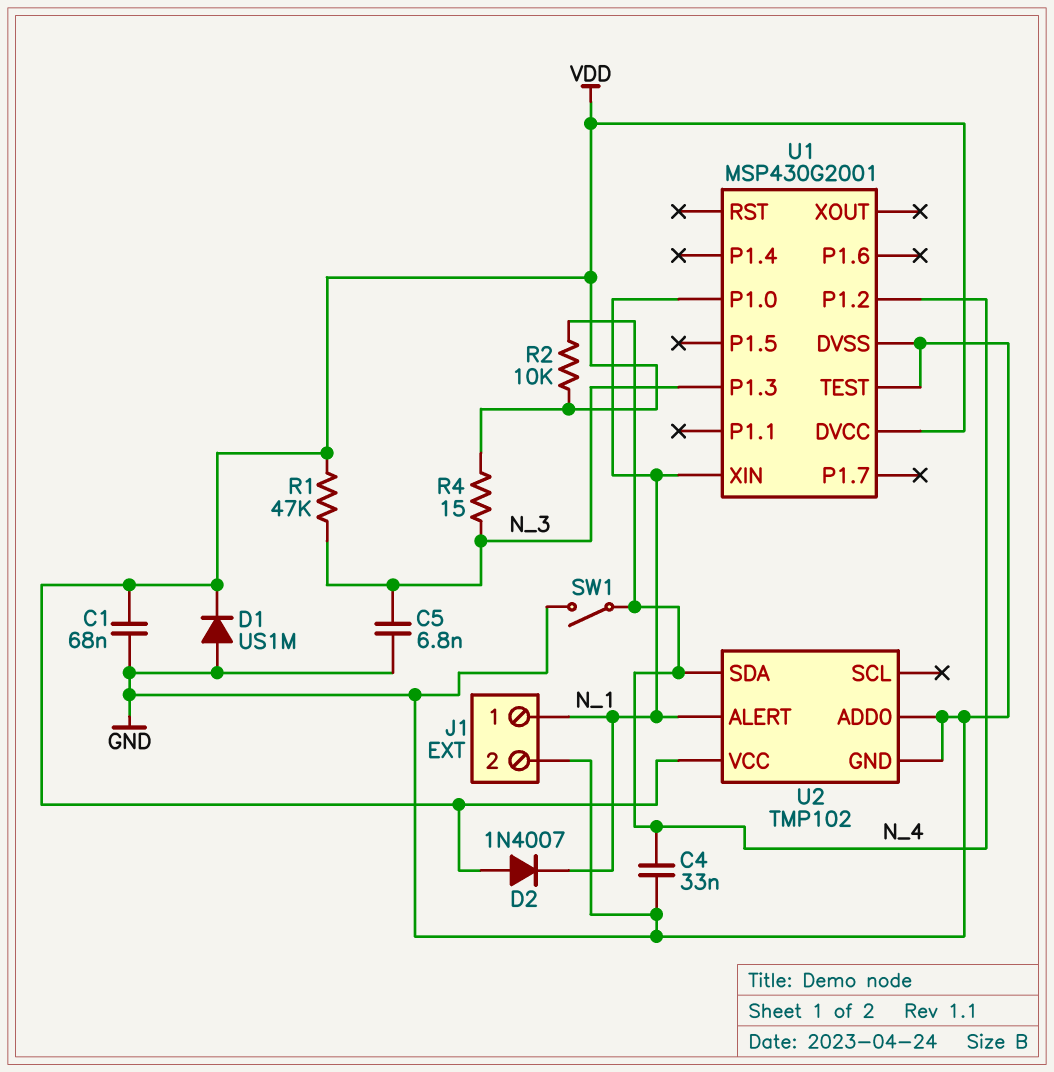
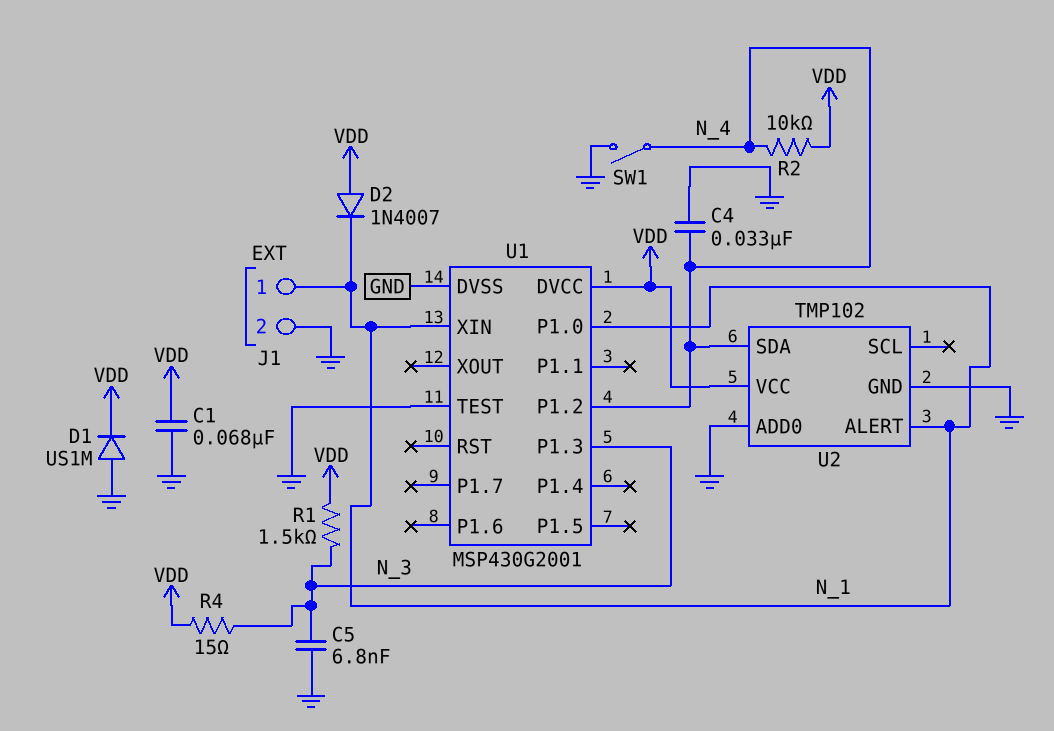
R1: 47k (N_3, VDD) -> 1.5k (N_3, VDD)

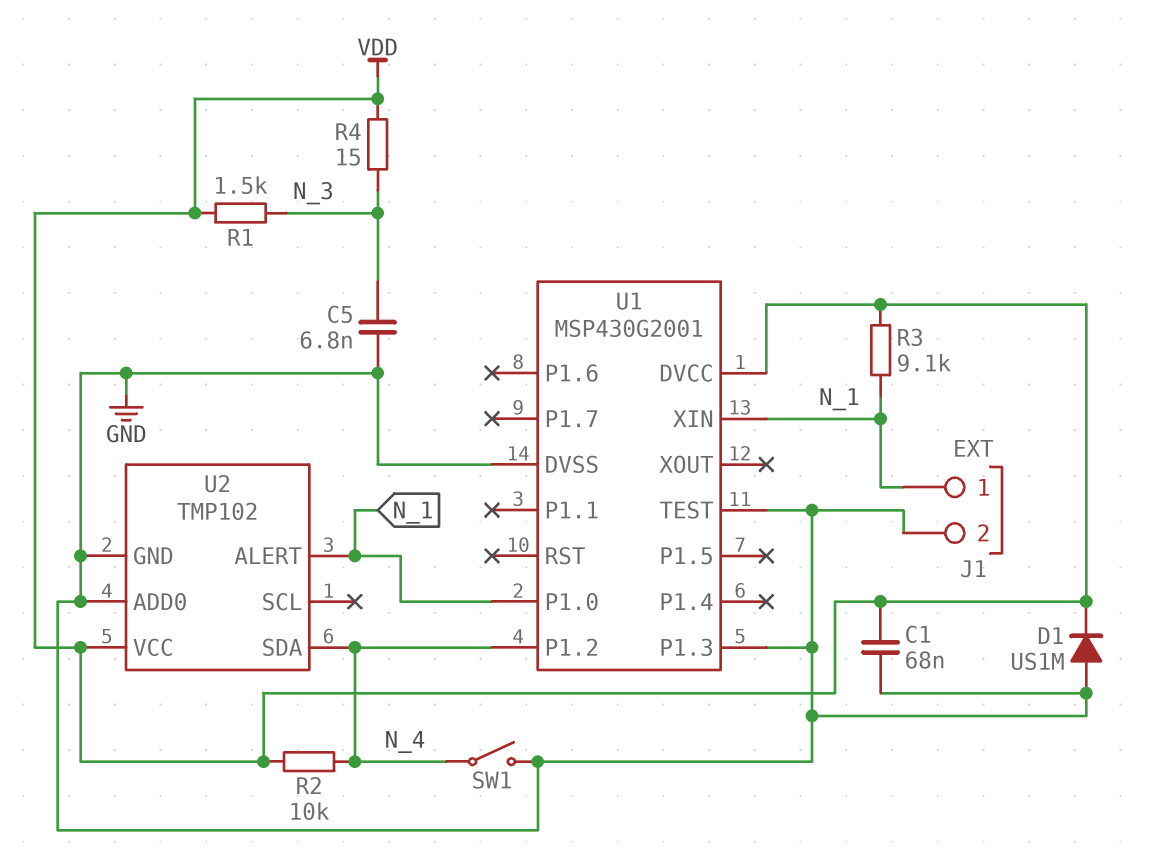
C4: 33nF (GND, N_4) -> none
D2: diode 1N4007 (A VDD, K N_1) -> none
R3: none -> 9.1k (N_1, VDD)
U1 pin P1.3: N_3 -> GND

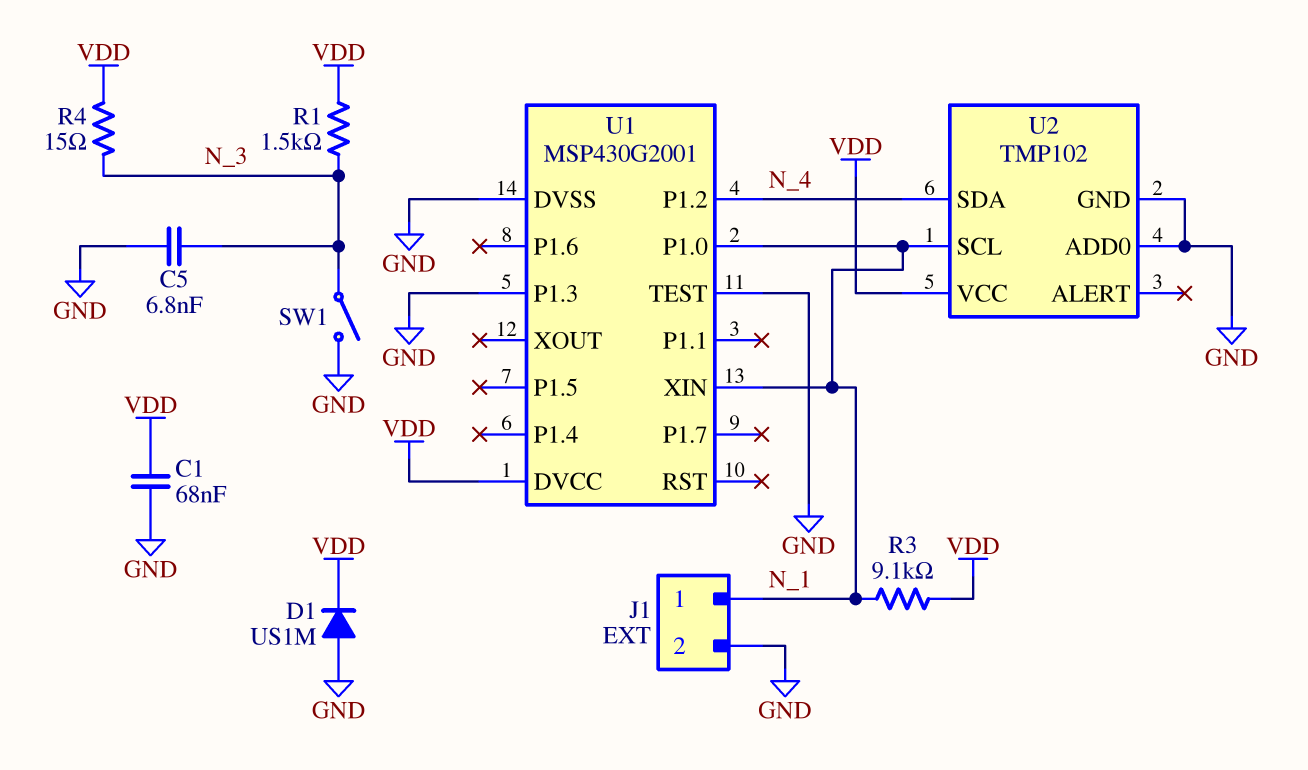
R2: 10k (N_4, VDD) -> none
SW1: switch (GND, N_4) -> switch (GND, N_3)
U2 pin ALERT: N_1 -> none
U2 pin SCL: none -> N_1

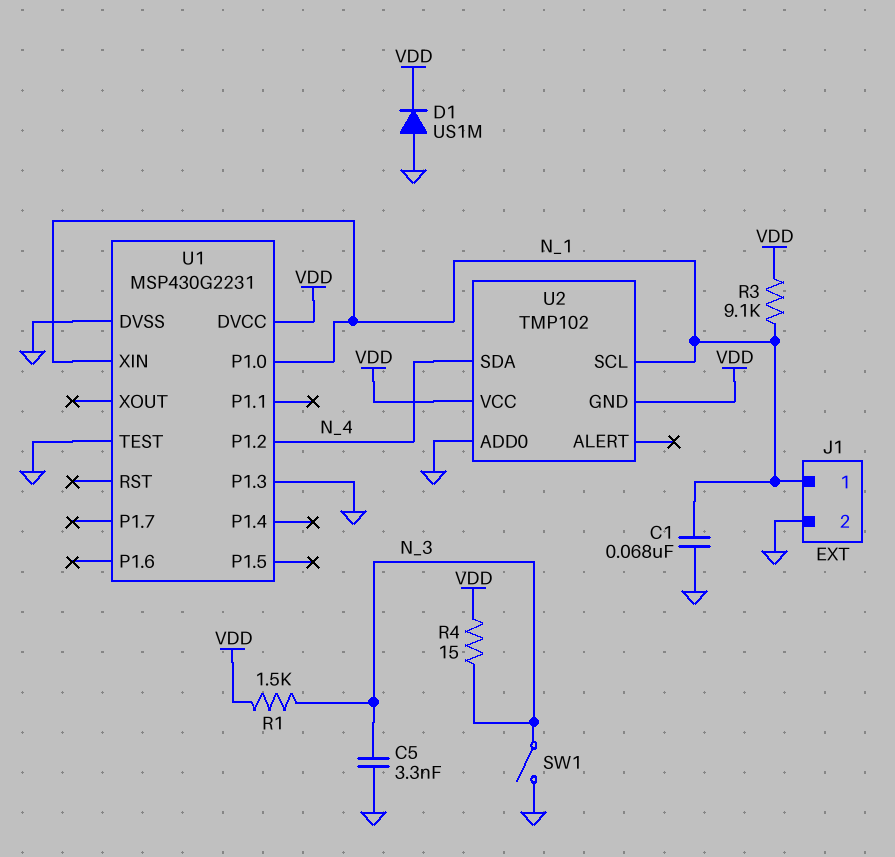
C1: 68nF (GND, VDD) -> 68nF (GND, N_1)
C5: 6.8nF (GND, N_3) -> 3.3nF (GND, N_3)
U1: MSP430G2001 -> MSP430G2231
U2 pin GND: GND -> VDD

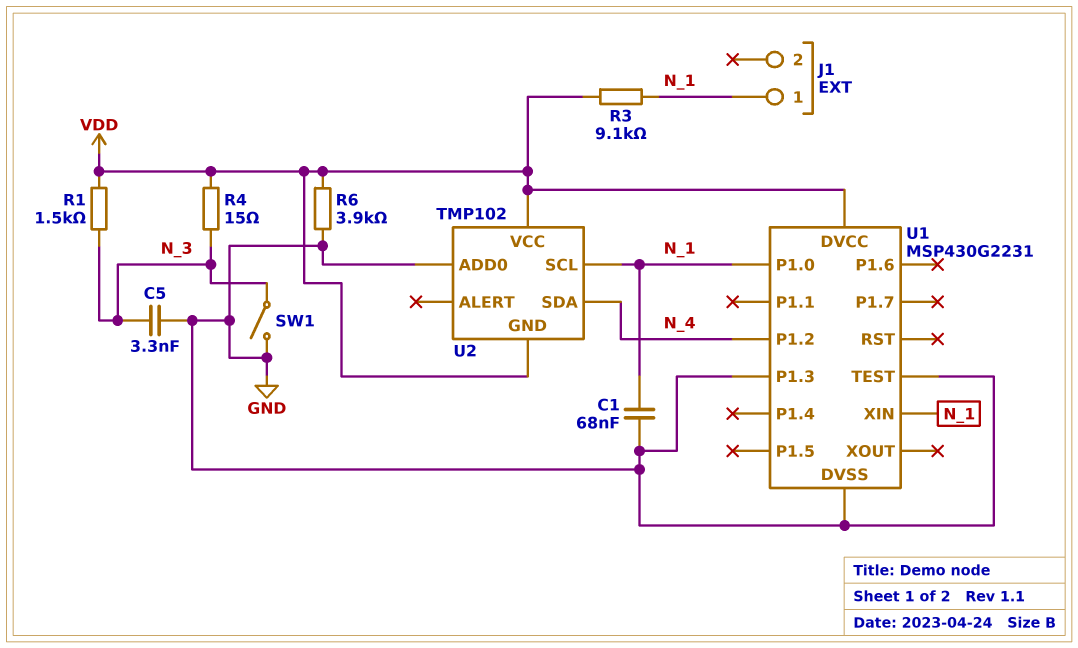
D1: diode US1M (A GND, K VDD) -> none
J1 pin 2: GND -> none
R6: none -> 3.9k (GND, VDD)

